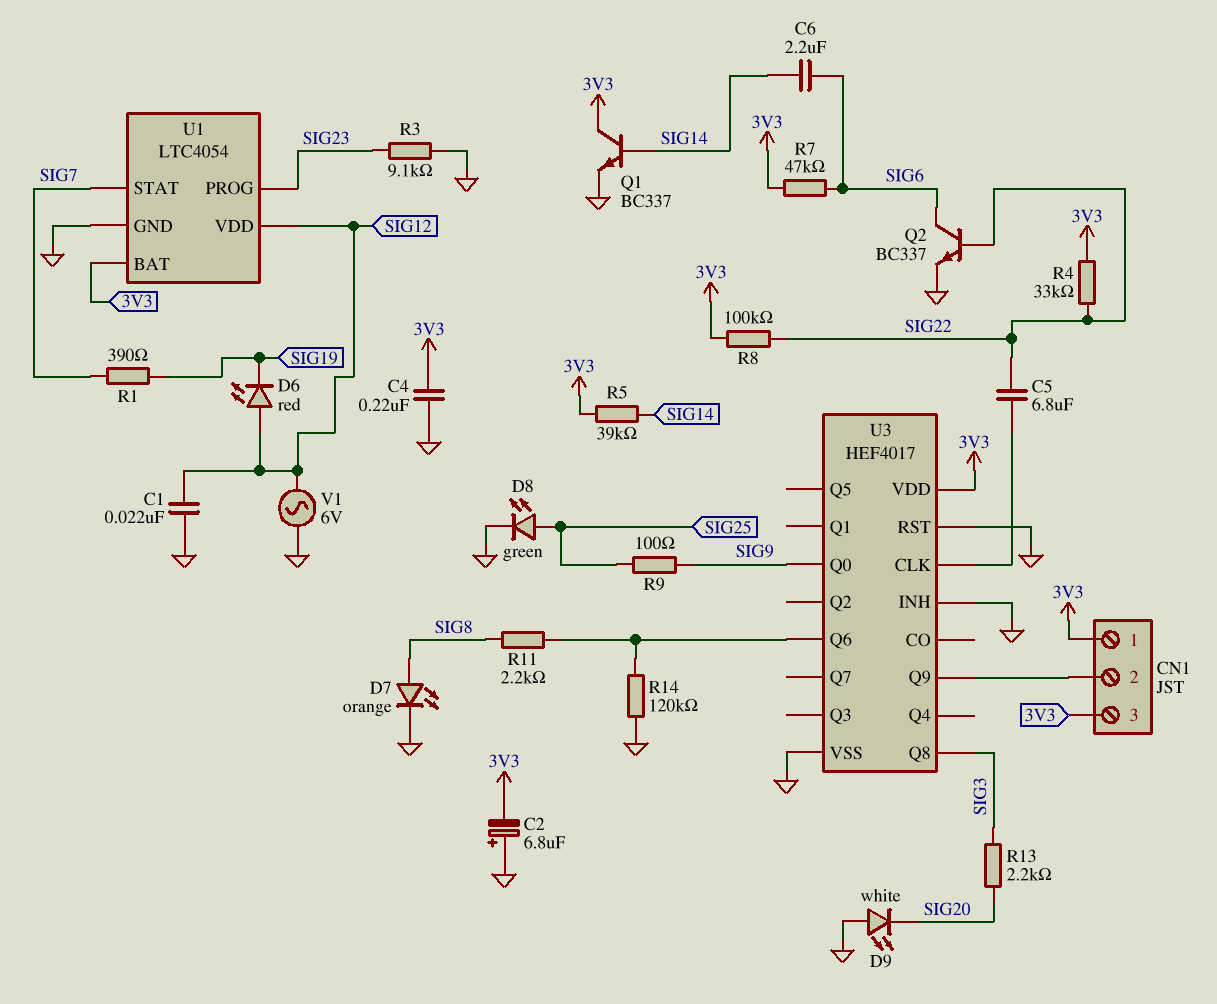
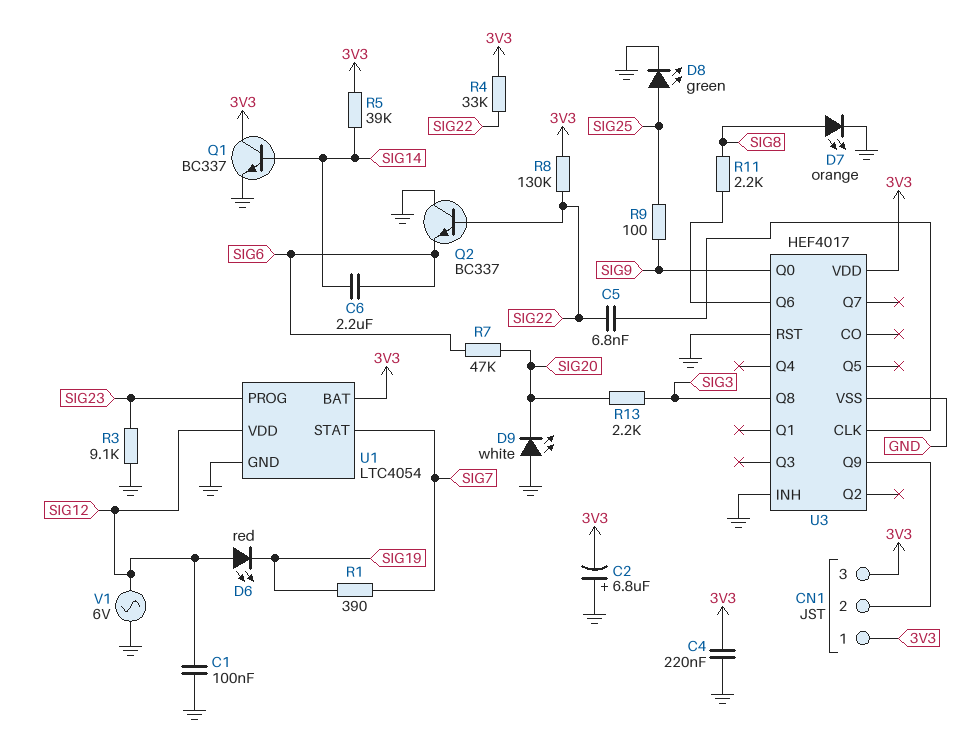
C1: 22nF (GND, SIG12) -> 100nF (GND, SIG12)
C5: 6.8uF (SIG22, U3/CLK) -> 6.8nF (SIG22, U3/CLK)
Q2: NPN BC337 (B SIG22, C SIG6, E GND) -> NPN BC337 (B SIG22, C GND, E SIG6)
R7: 47k (3V3, SIG6) -> 47k (SIG6, SIG20)
R8: 100k (3V3, SIG22) -> 130k (3V3, SIG22)
R14: 120k (GND, U3/Q6) -> none

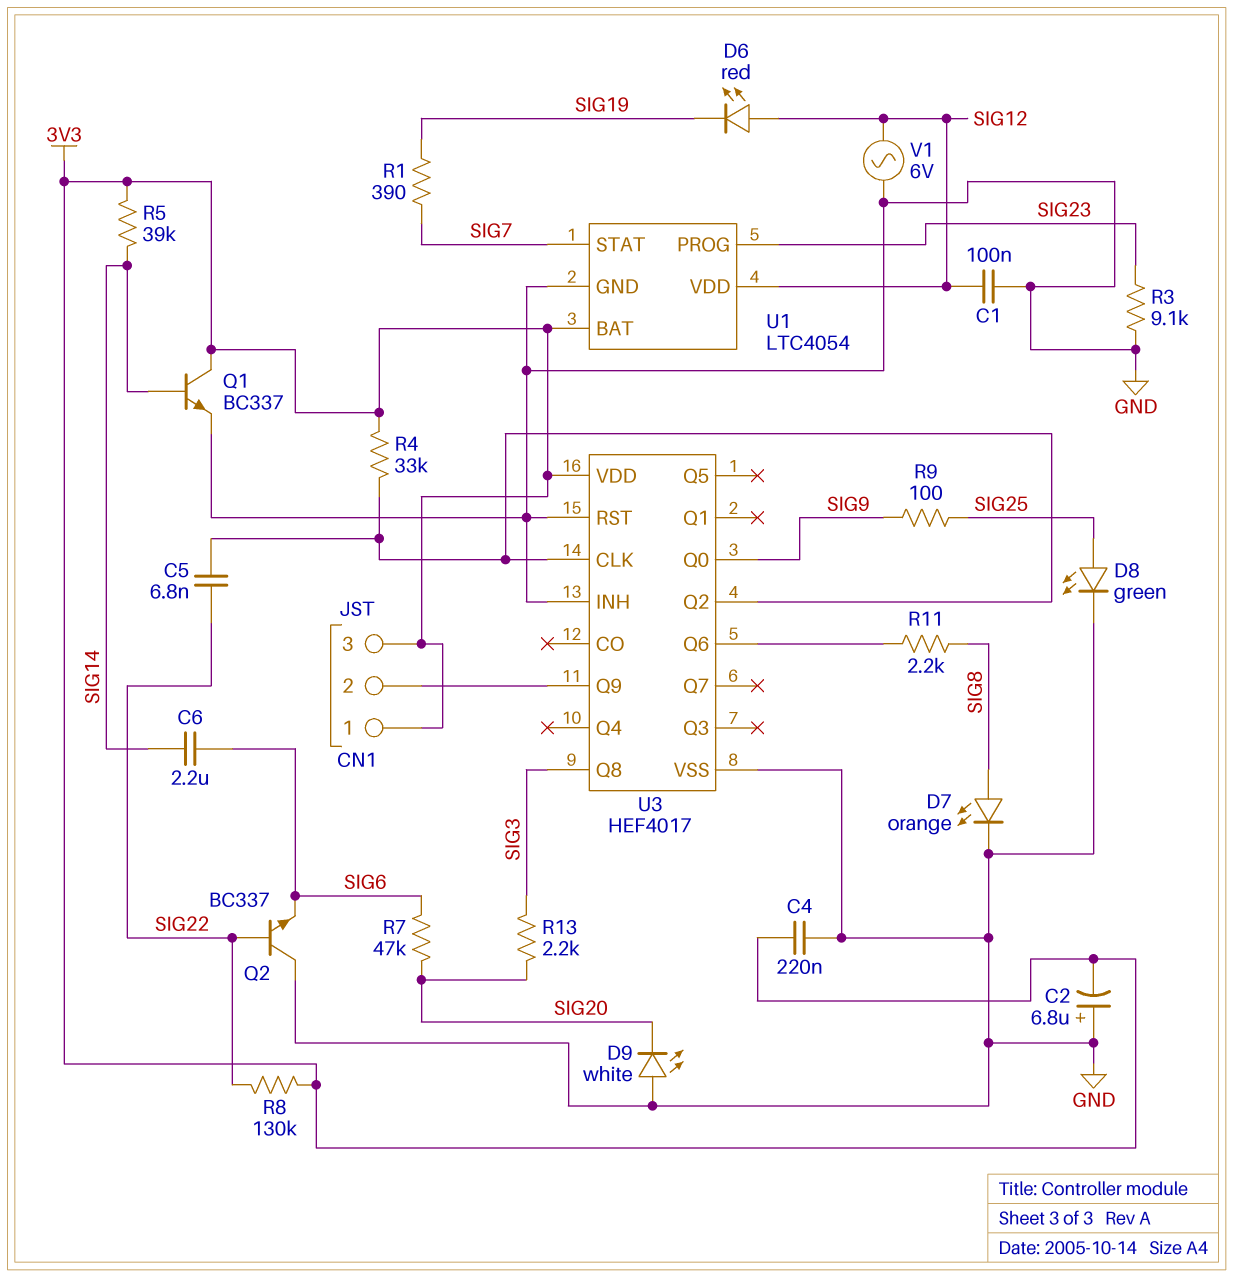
R4: 33k (3V3, SIG22) -> 33k (3V3, U3/CLK)
U3 pin Q2: none -> U3/CLK

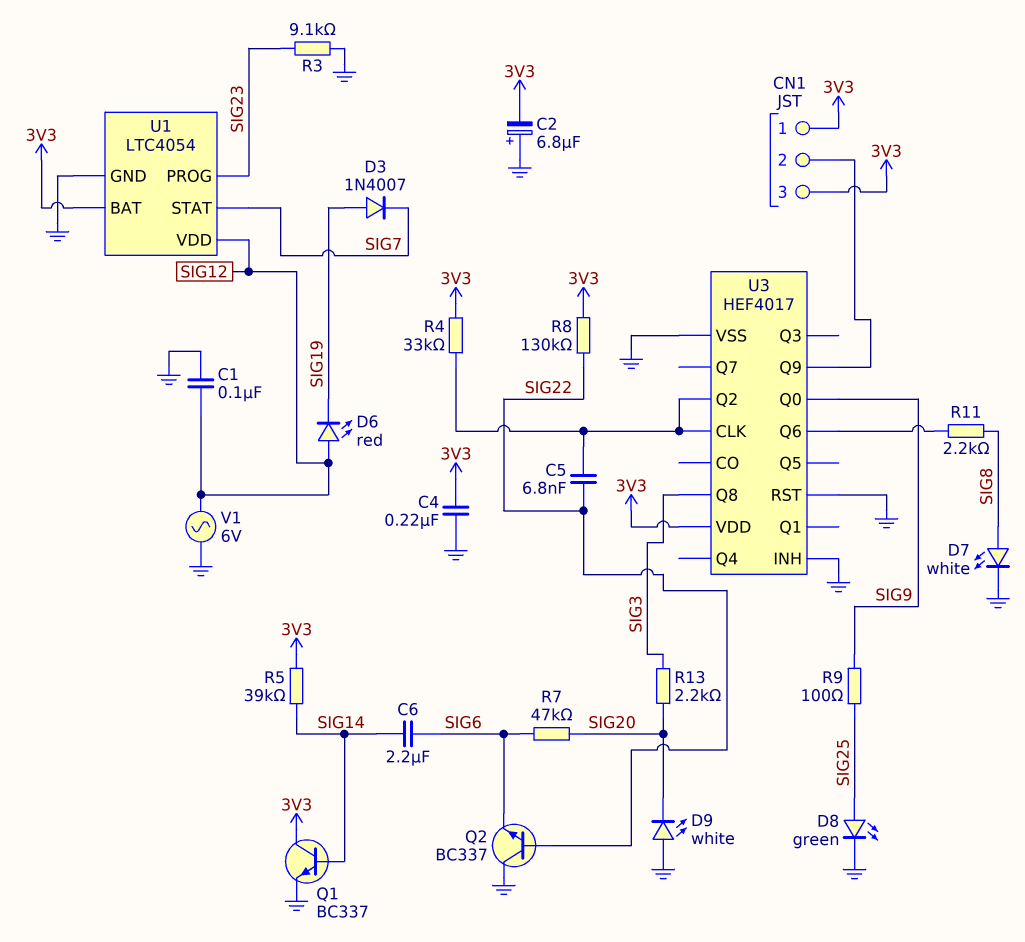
D3: none -> diode 1N4007 (A SIG19, K SIG7)
D7: LED orange (A SIG8, K GND) -> LED white (A SIG8, K GND)
R1: 390 (SIG7, SIG19) -> none

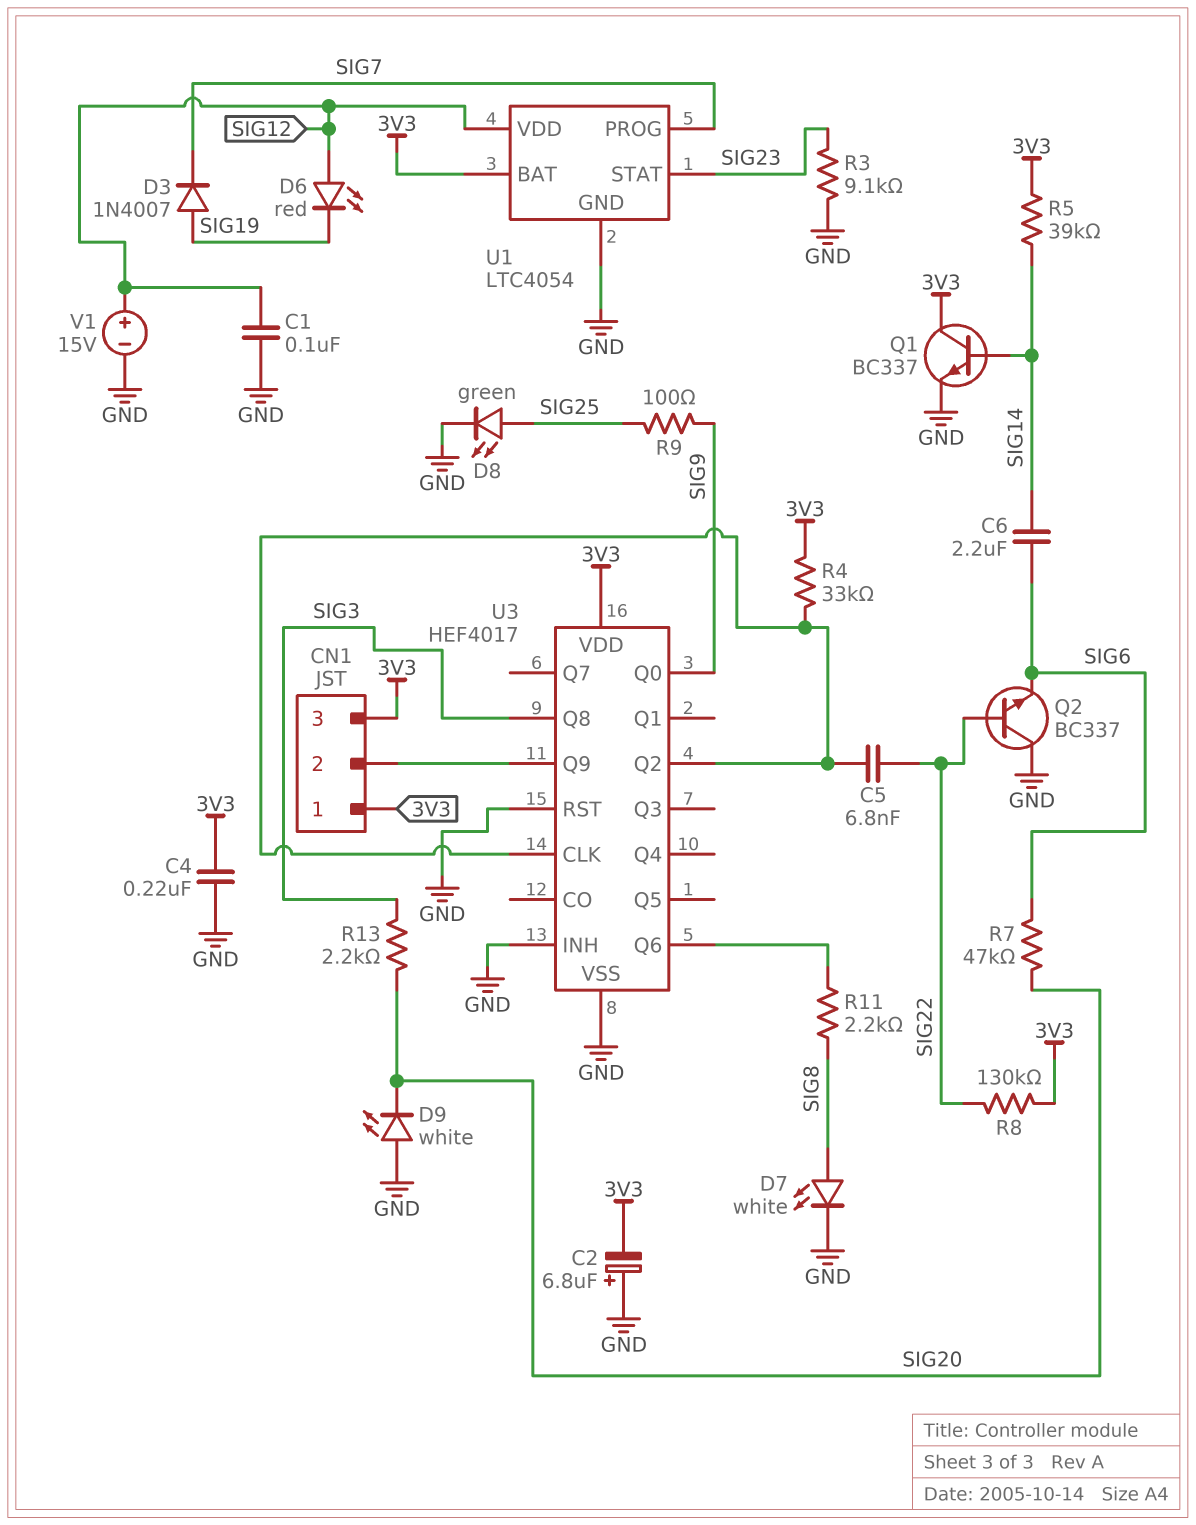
U1 pin PROG: SIG23 -> SIG7
U1 pin STAT: SIG7 -> SIG23
V1: AC 6V (GND, SIG12) -> 15V (plus SIG12, minus GND)

